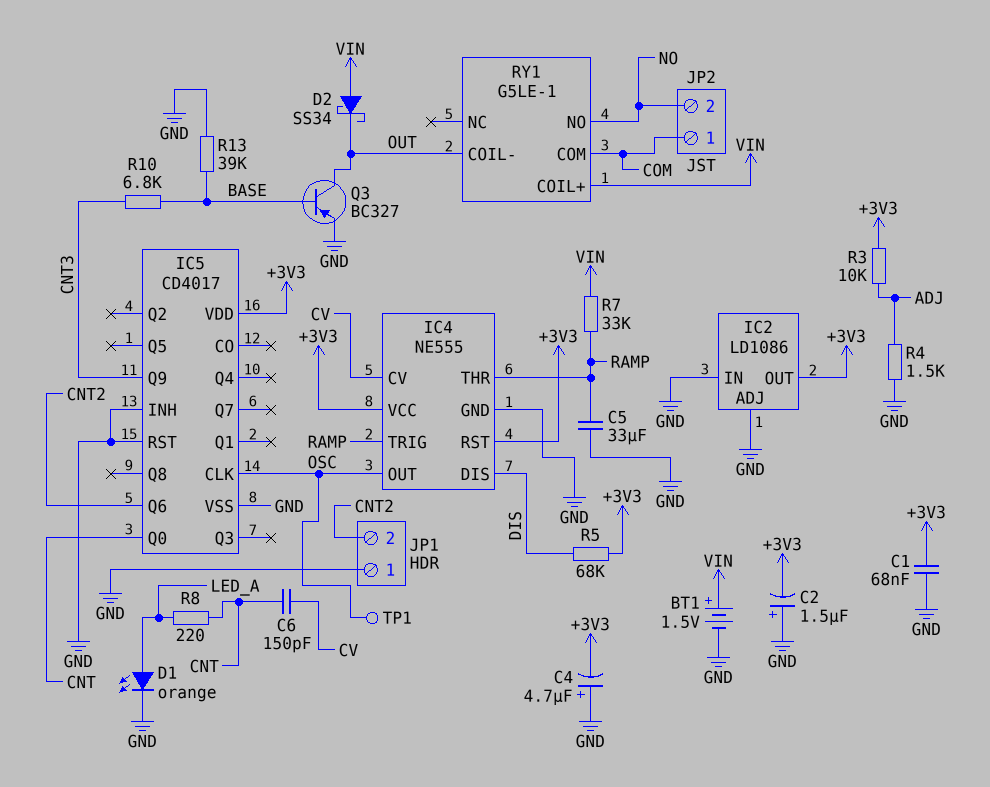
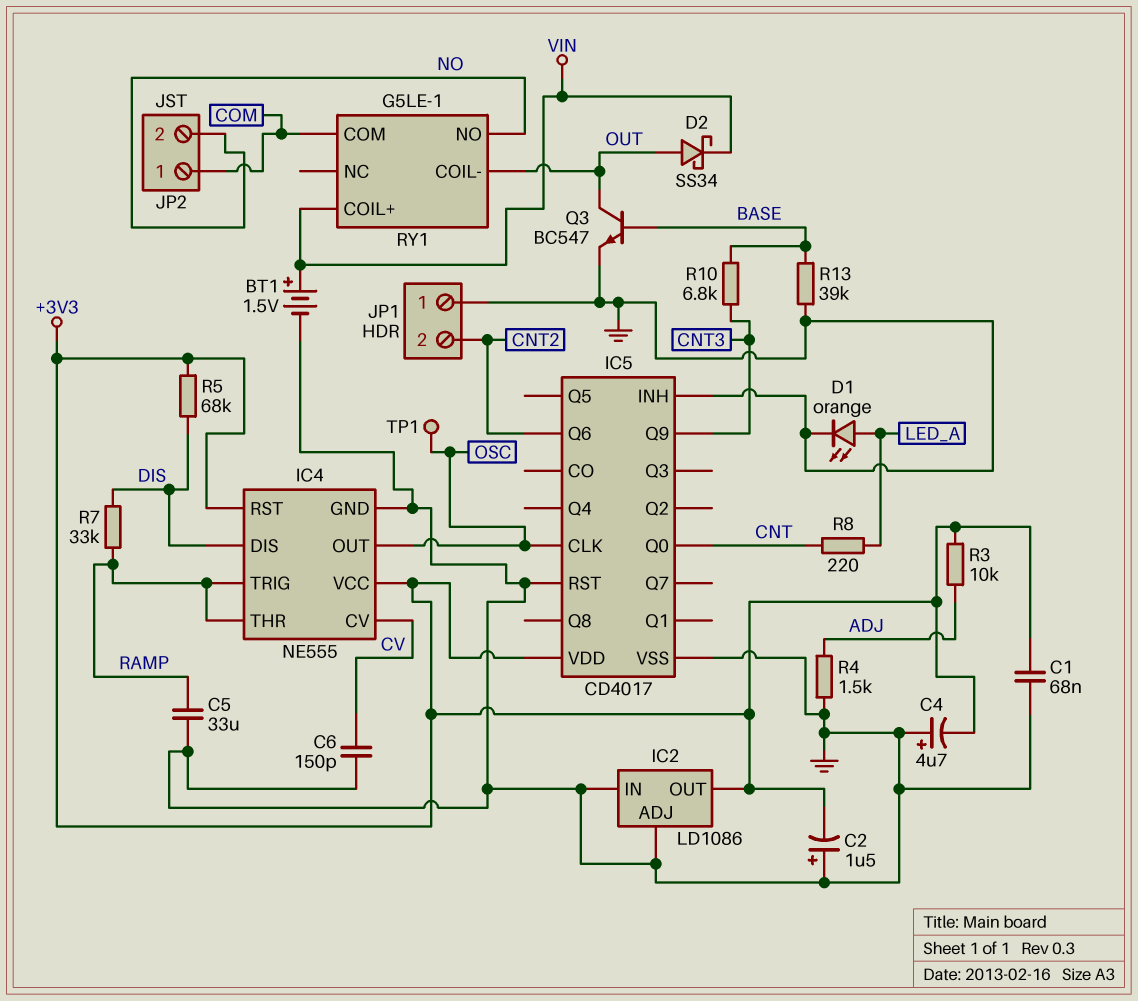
C6: 150pF (CNT, CV) -> 150pF (CV, GND)
D2: schottky SS34 (A VIN, K OUT) -> schottky SS34 (A OUT, K VIN)
Q3: PNP BC327 (B BASE, C OUT, E GND) -> NPN BC547 (B BASE, C OUT, E GND)
R7: 33k (RAMP, VIN) -> 33k (DIS, RAMP)

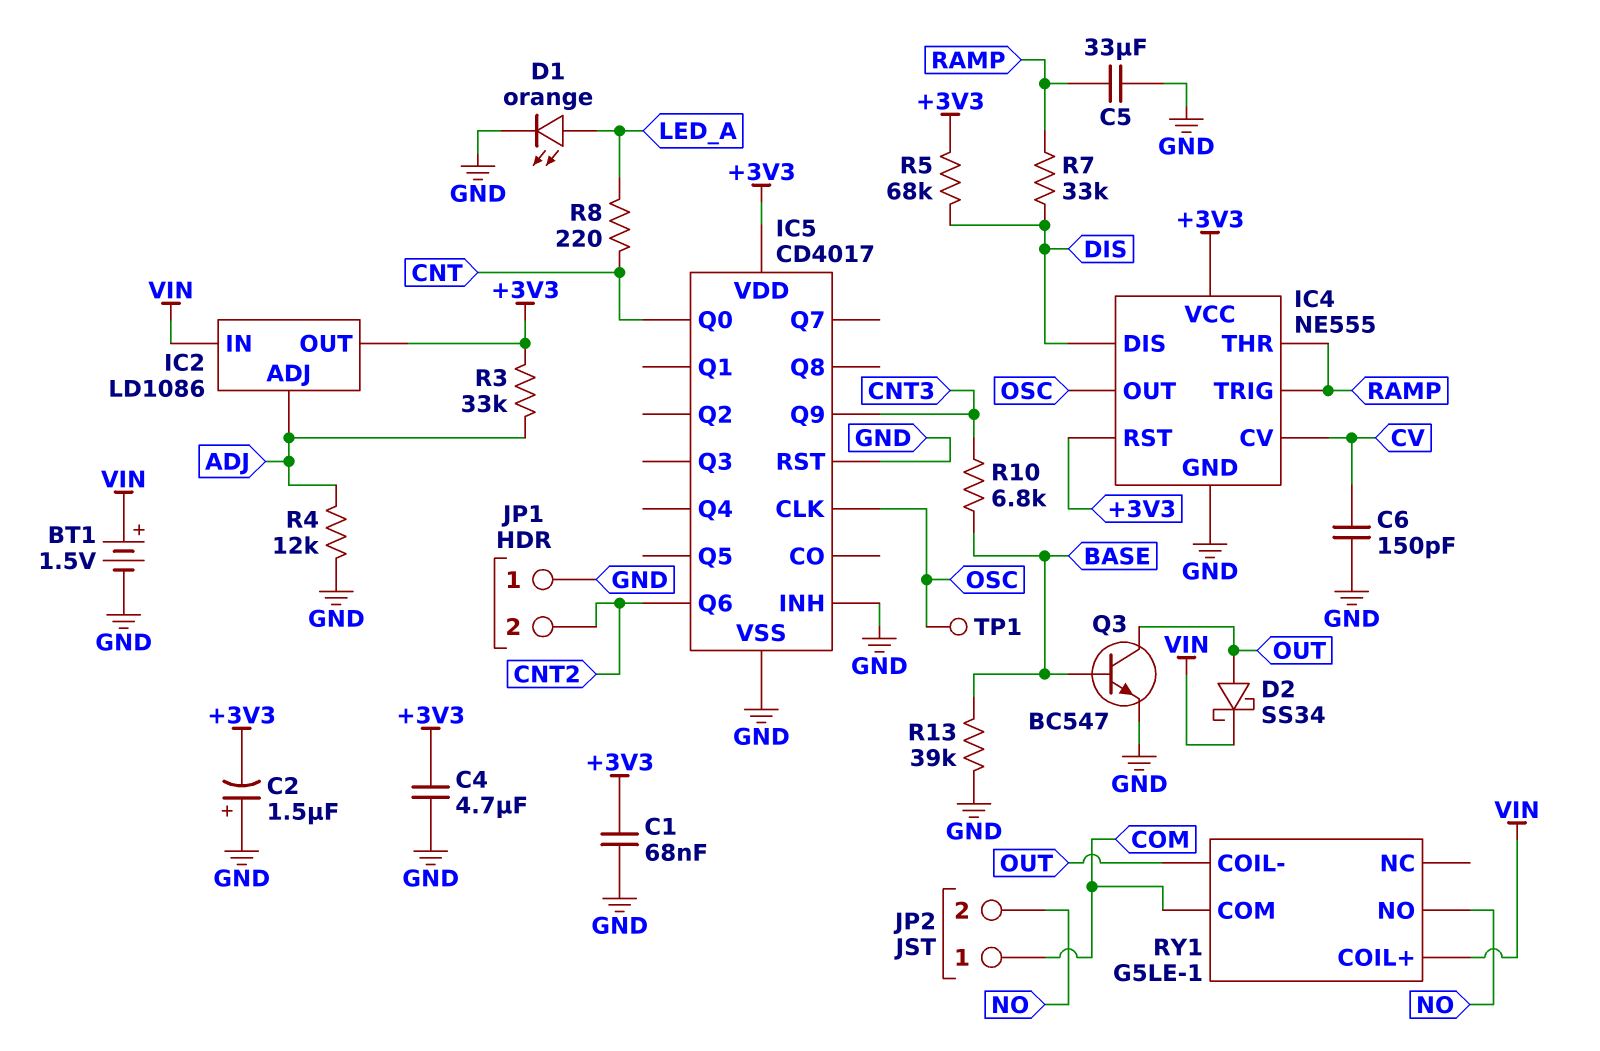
C4: 4.7uF (plus GND, minus +3V3) -> 4.7uF (+3V3, GND)
IC2 pin ADJ: GND -> ADJ
IC2 pin IN: GND -> VIN
R3: 10k (+3V3, ADJ) -> 33k (+3V3, ADJ)
R4: 1.5k (ADJ, GND) -> 12k (ADJ, GND)

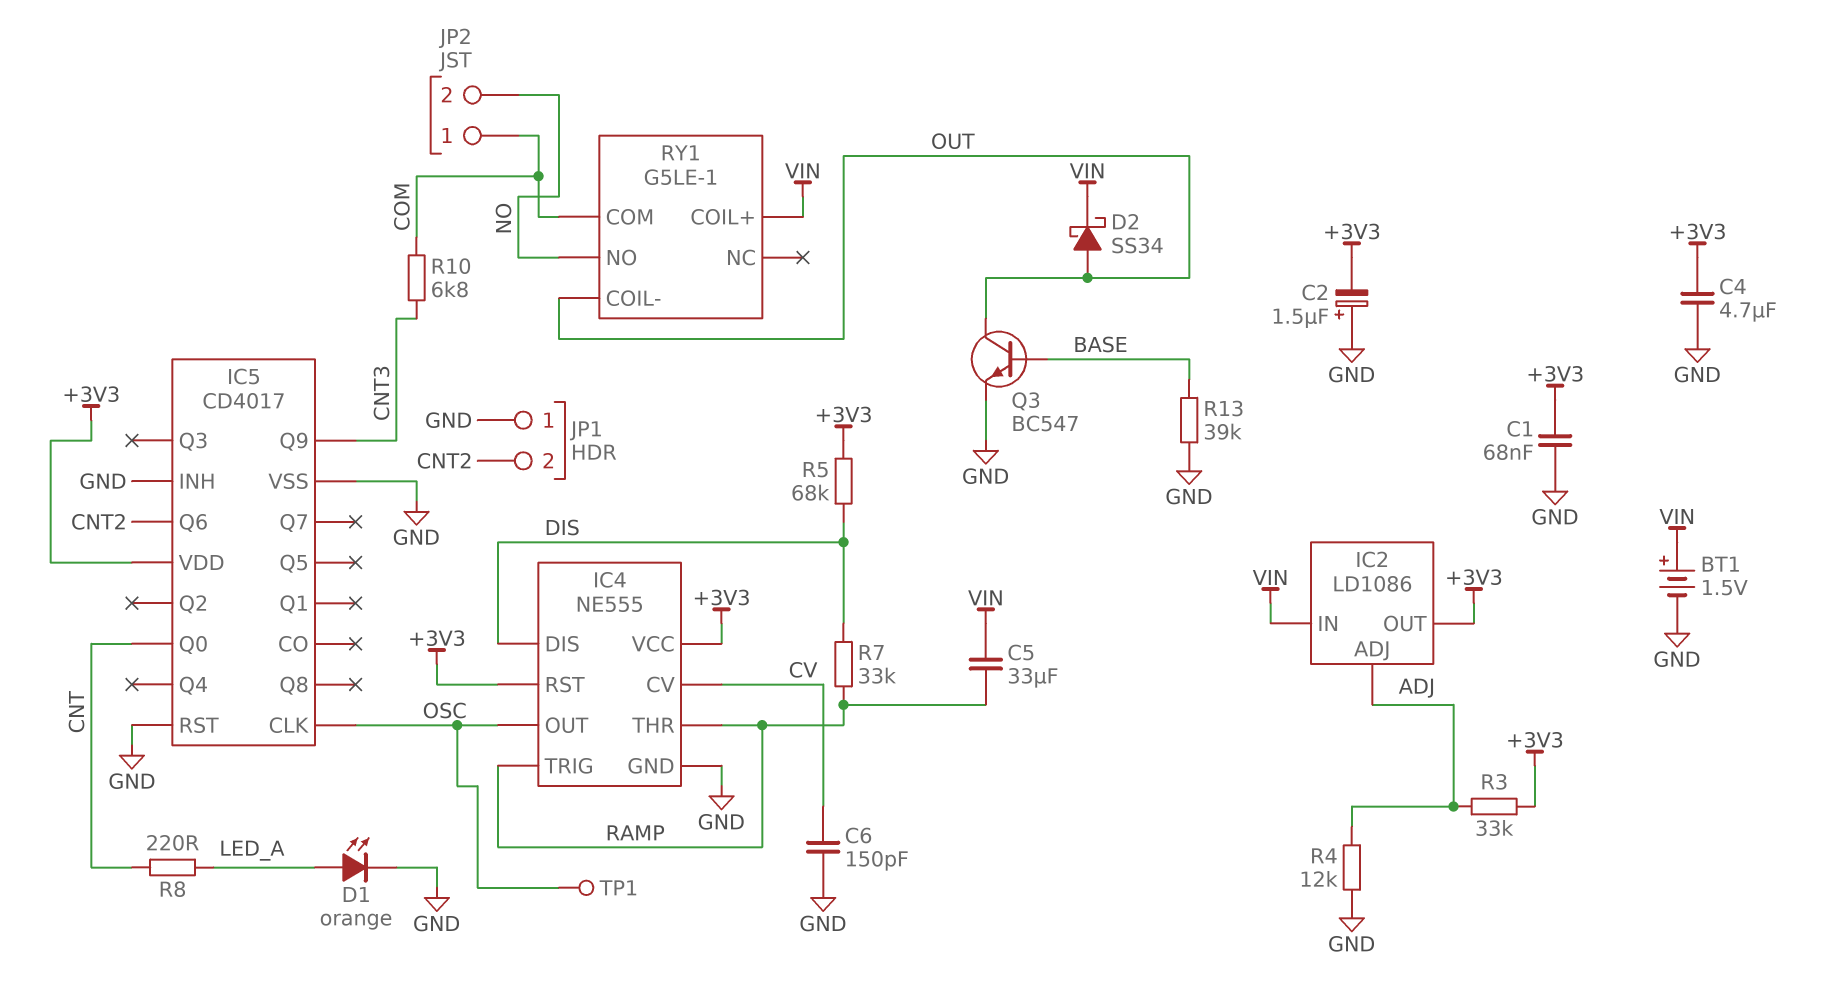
C5: 33uF (GND, RAMP) -> 33uF (RAMP, VIN)
R10: 6.8k (BASE, CNT3) -> 6.8k (CNT3, COM)

